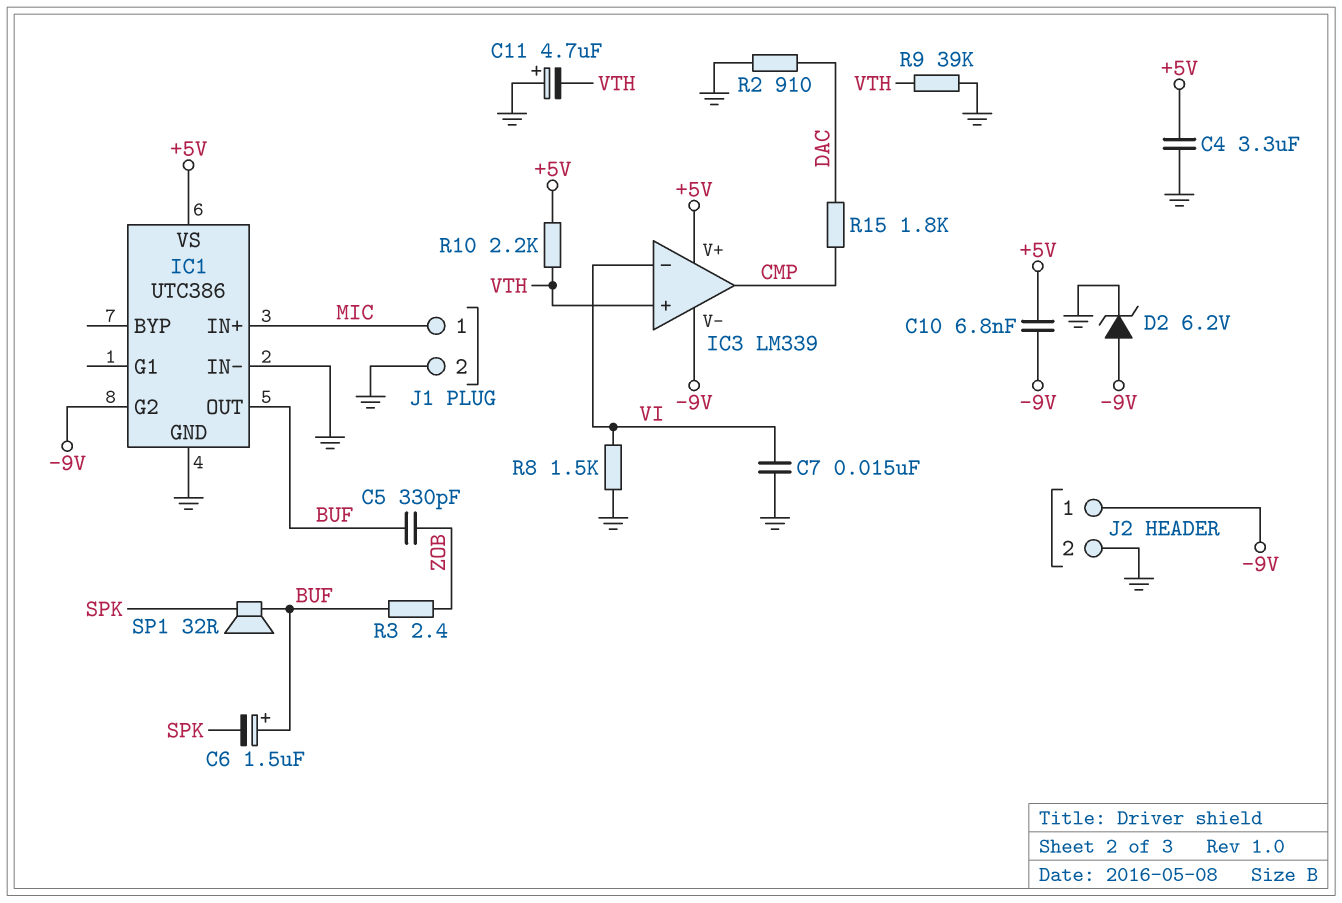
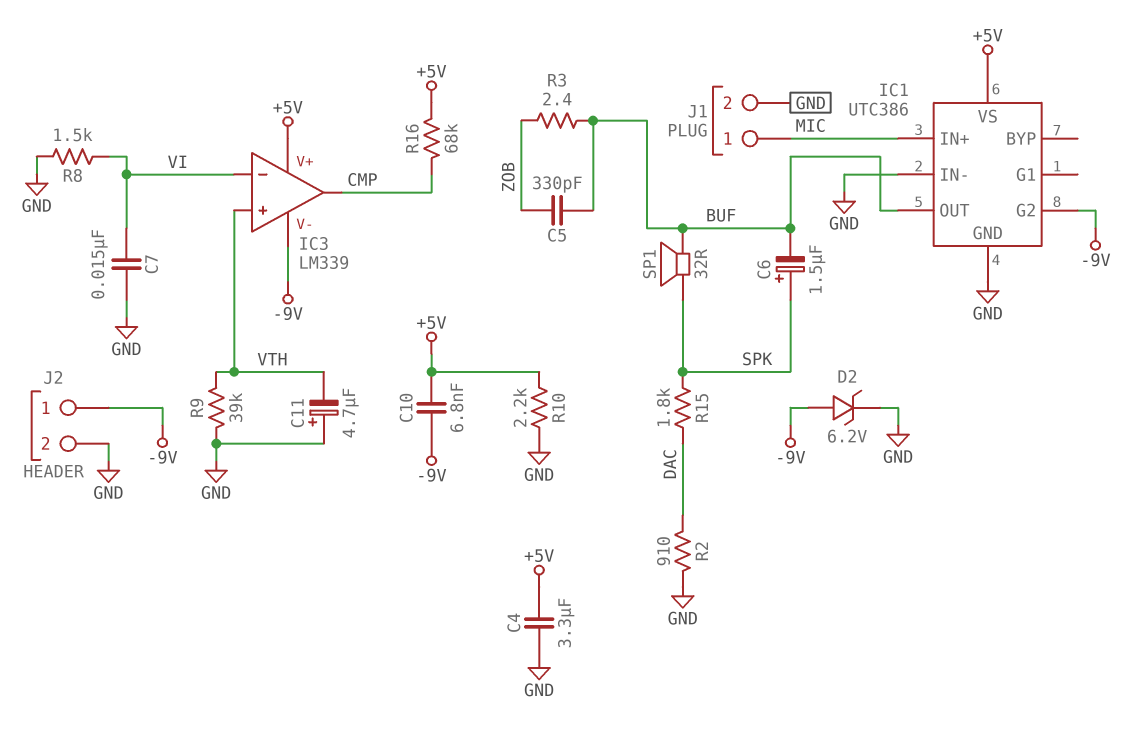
C6: 1.5uF (plus BUF, minus SPK) -> 1.5uF (plus SPK, minus BUF)
R10: 2.2k (+5V, VTH) -> 2.2k (+5V, GND)
R15: 1.8k (CMP, DAC) -> 1.8k (DAC, SPK)
R16: none -> 68k (+5V, CMP)

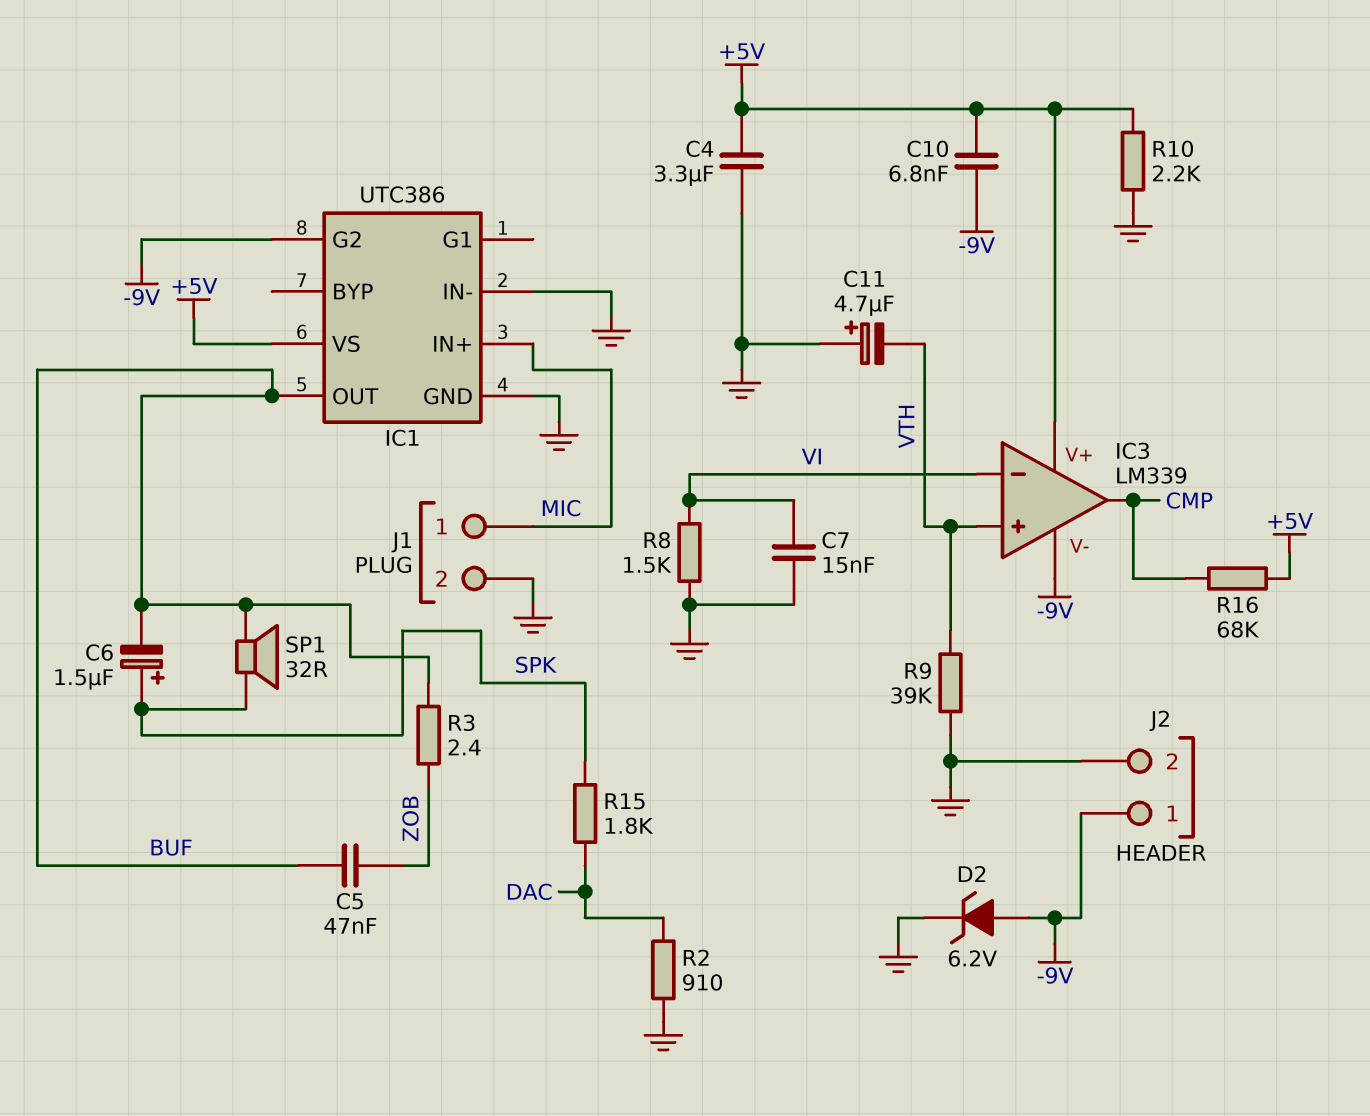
C5: 330pF (BUF, ZOB) -> 47nF (BUF, ZOB)

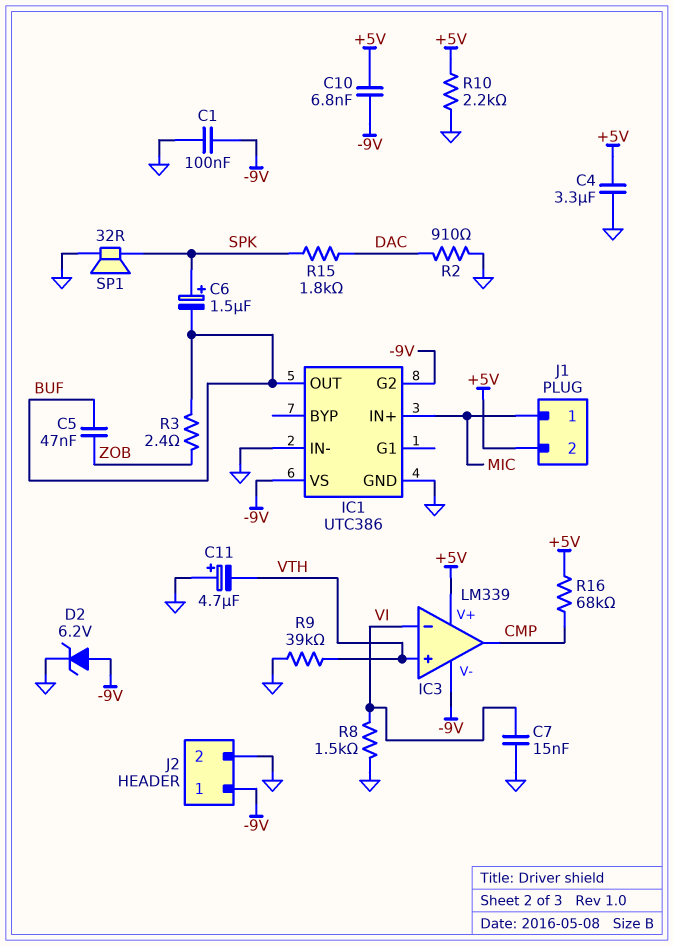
C1: none -> 100nF (-9V, GND)
IC1 pin VS: +5V -> -9V
J1 pin 2: GND -> +5V
SP1: speaker 32R (BUF, SPK) -> speaker 32R (GND, SPK)

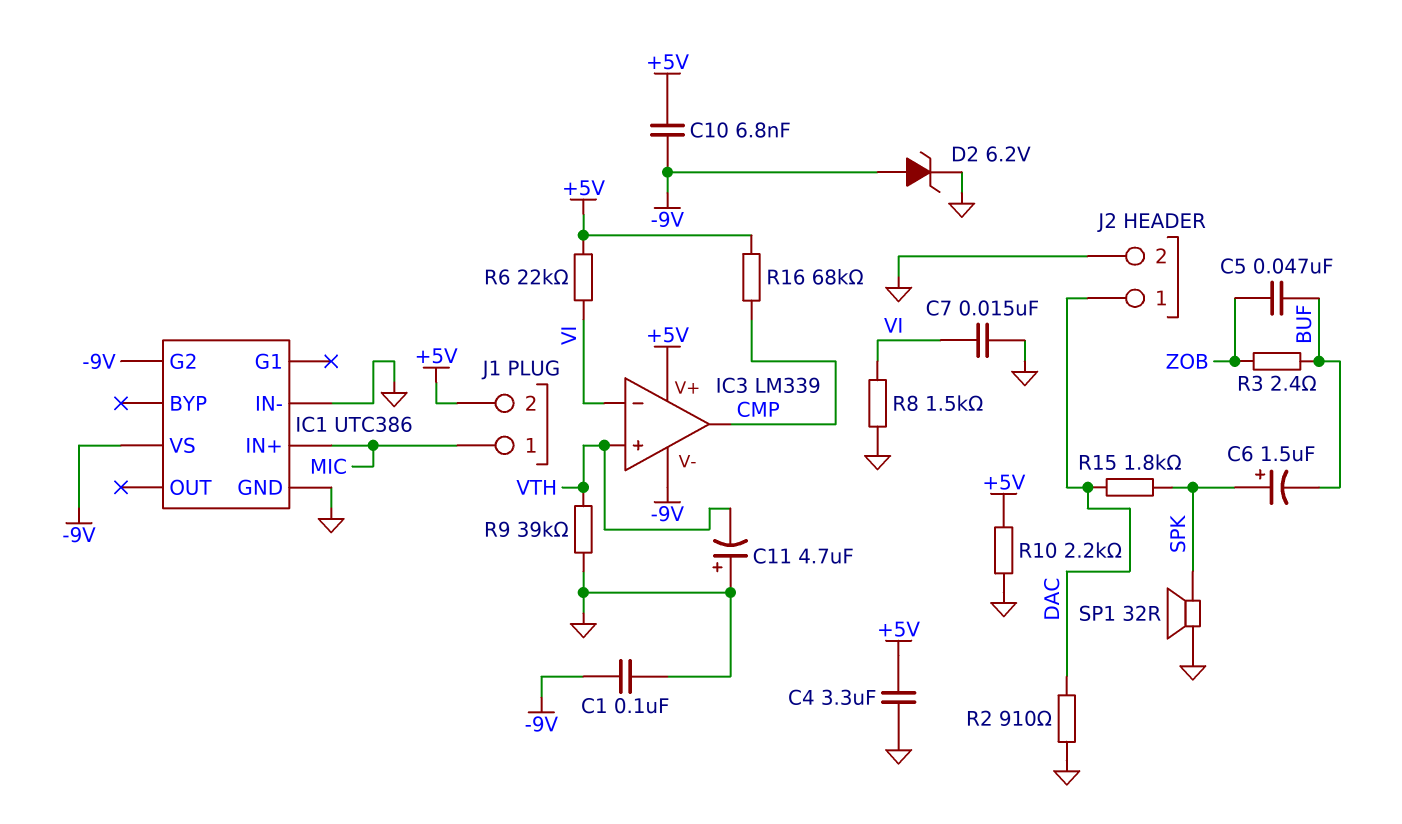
IC1 pin OUT: BUF -> none
J2 pin 1: -9V -> DAC
R6: none -> 22k (+5V, VI)

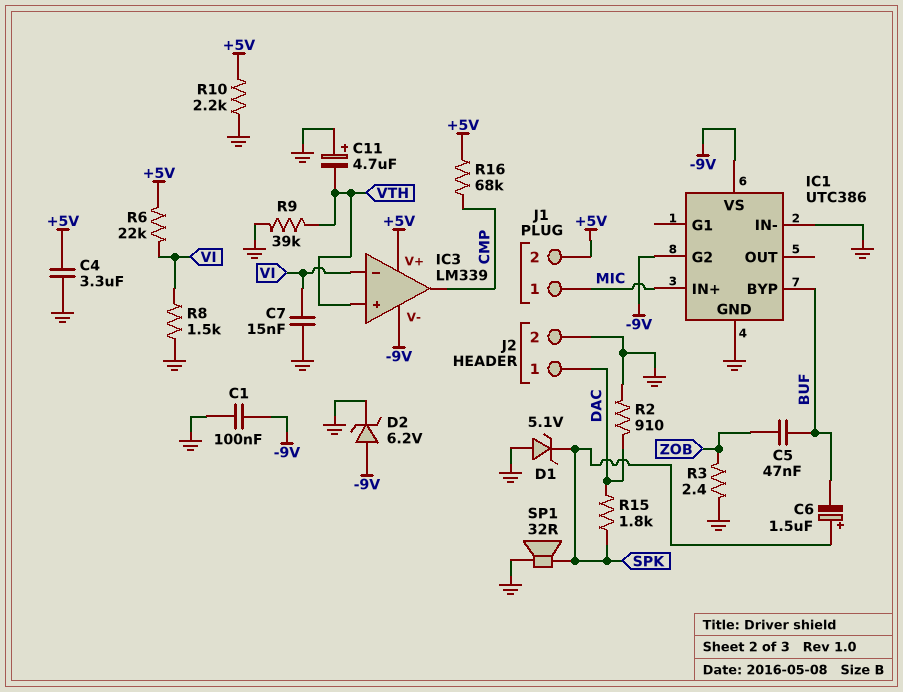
C10: 6.8nF (+5V, -9V) -> none
D1: none -> zener 5.1V (A GND, K SPK)
IC1 pin BYP: none -> BUF
R3: 2.4 (BUF, ZOB) -> 2.4 (GND, ZOB)

